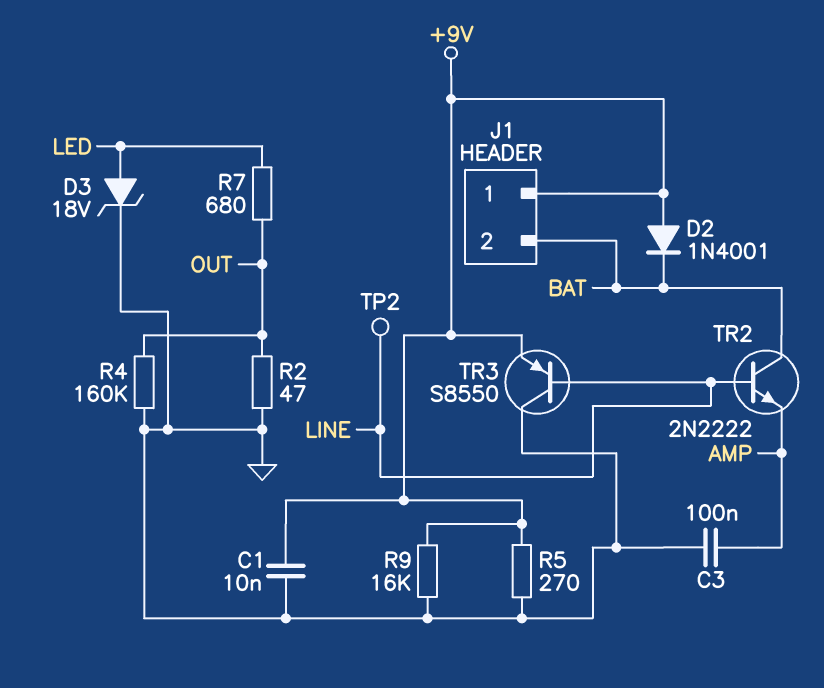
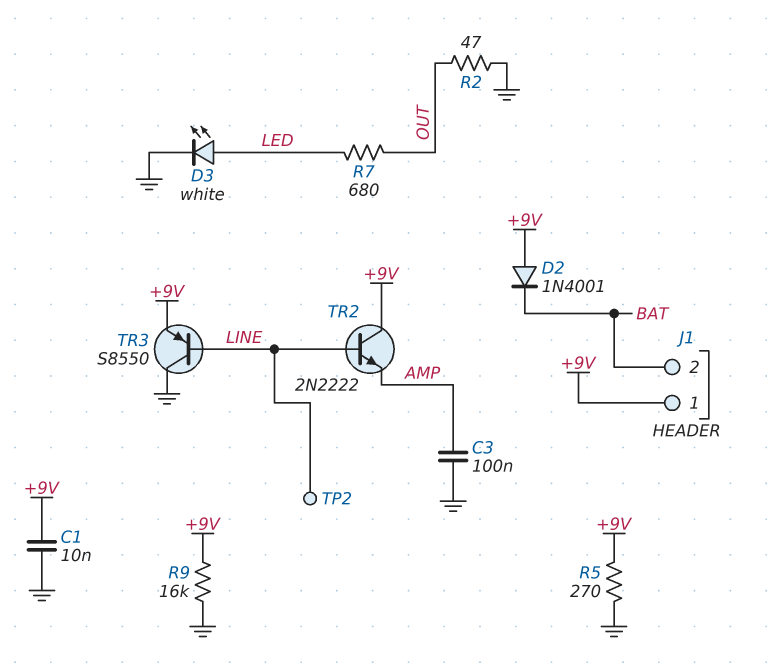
D3: zener 18V (A LED, K GND) -> LED white (A LED, K GND)
R4: 160k (GND, OUT) -> none
TR2: NPN 2N2222 (B LINE, C BAT, E AMP) -> NPN 2N2222 (B LINE, C +9V, E AMP)

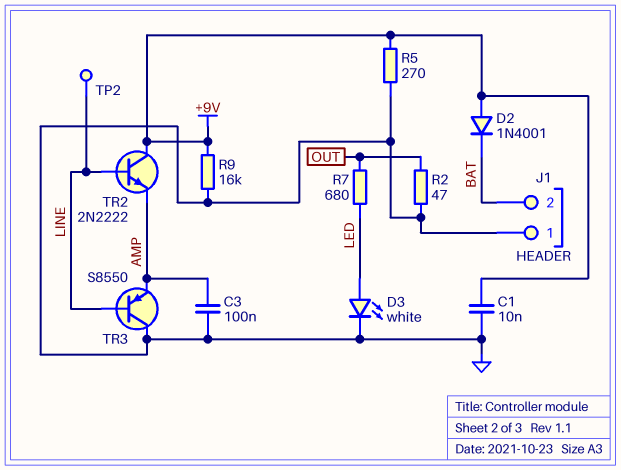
J1 pin 1: +9V -> GND
TR3: PNP S8550 (B LINE, C GND, E +9V) -> PNP S8550 (B LINE, C GND, E AMP)

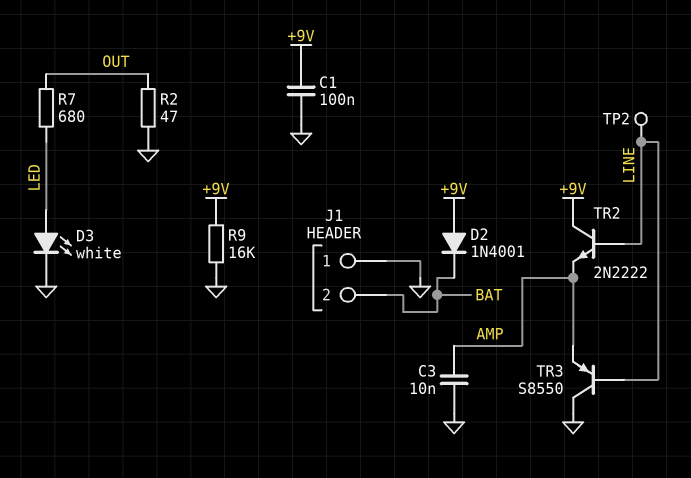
C1: 10nF (+9V, GND) -> 100nF (+9V, GND)
C3: 100nF (AMP, GND) -> 10nF (AMP, GND)
R5: 270 (+9V, GND) -> none

